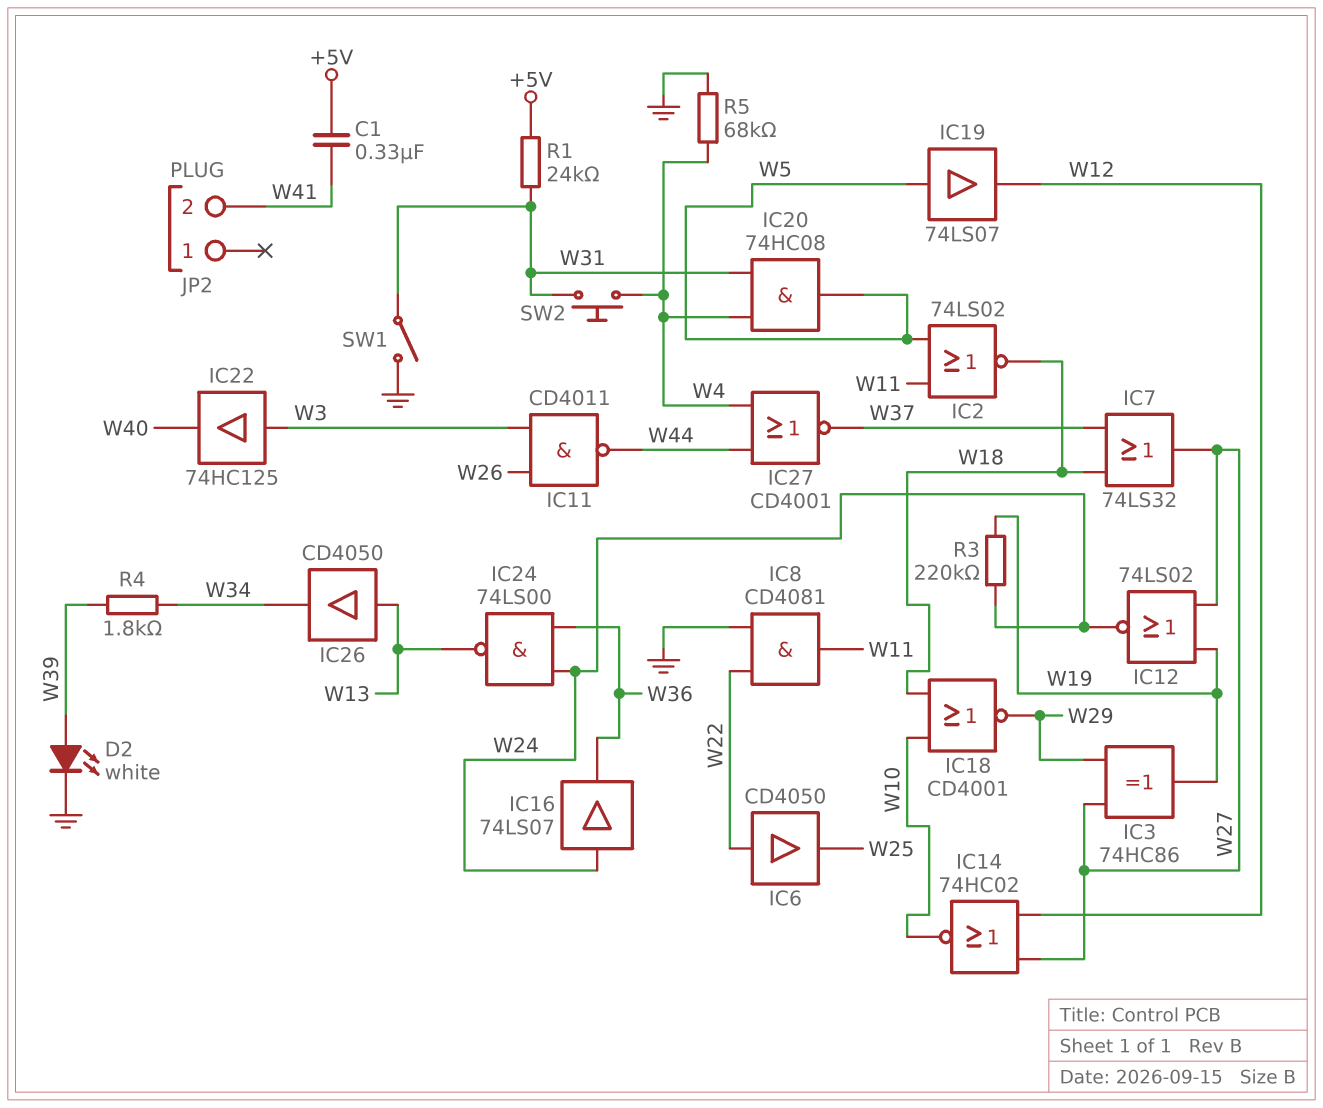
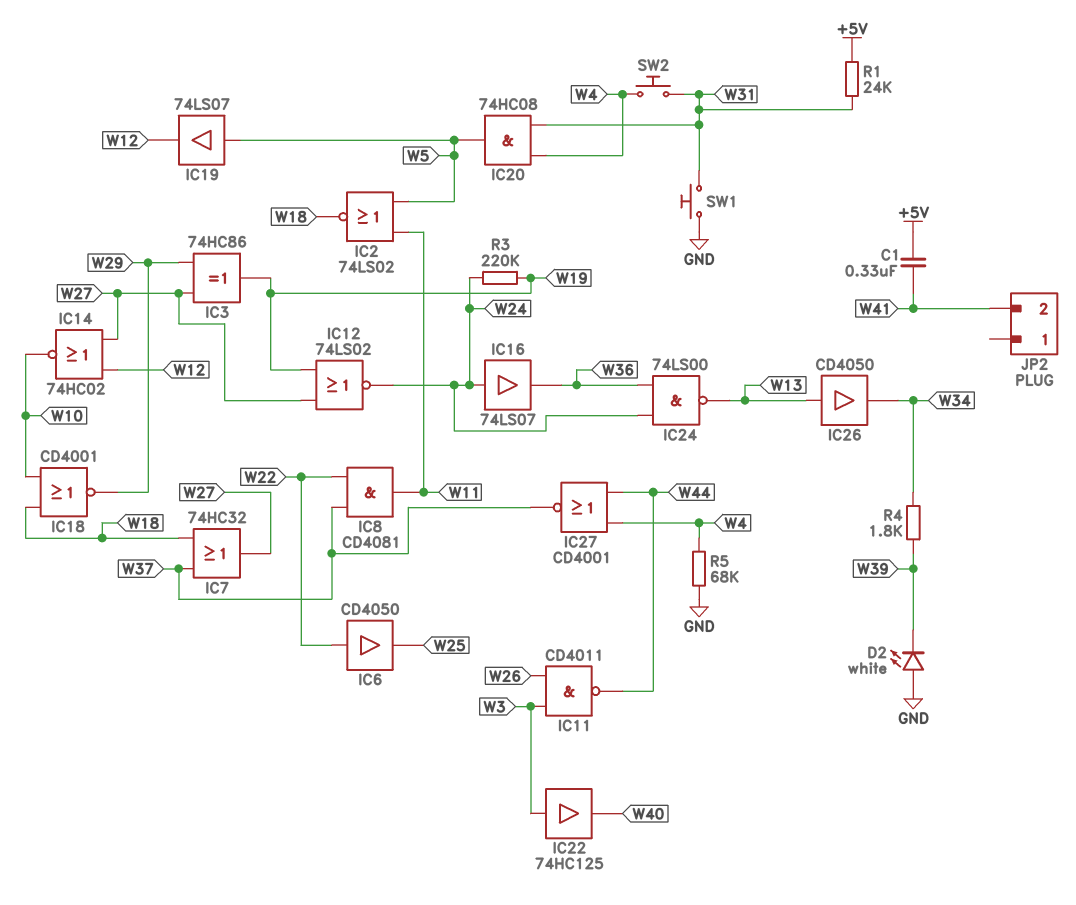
D2: LED white (A W39, K GND) -> LED white (A GND, K W39)
IC7: OR 74LS32 (in W18, in W37, out W27) -> OR 74HC32 (in W18, in W37, out W27)
IC8: AND CD4081 (in GND, in W22, out W11) -> AND CD4081 (in W22, in W37, out W11)
SW1: switch (GND, W31) -> button (GND, W31)

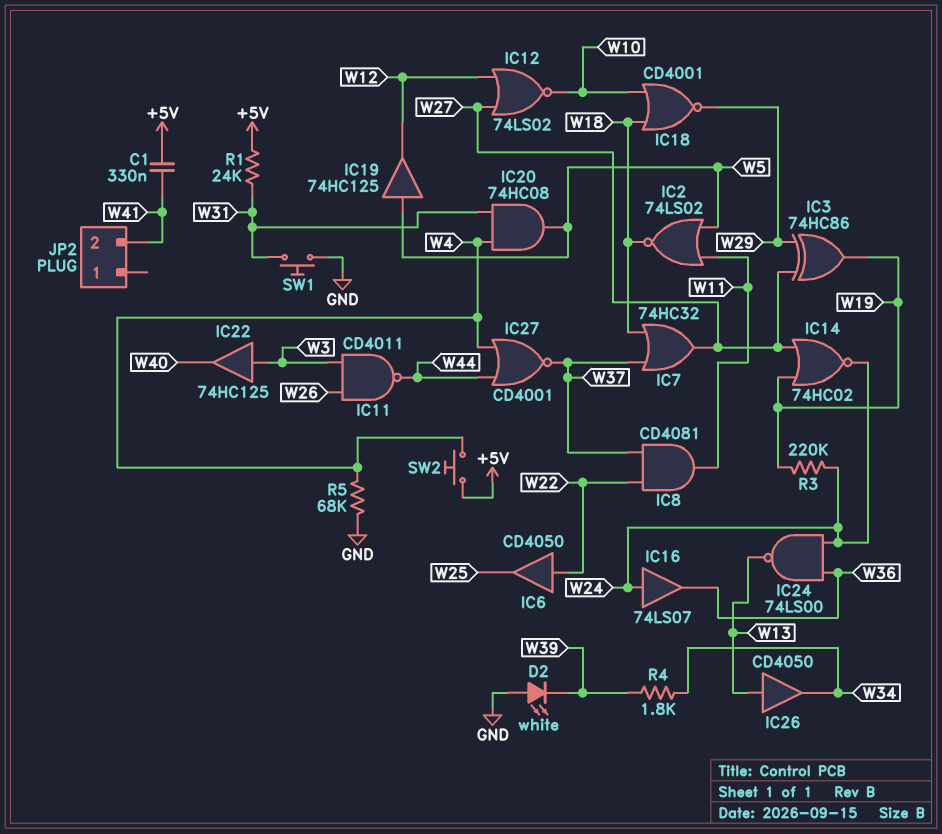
IC12: NOR 74LS02 (in W19, in W27, out W24) -> NOR 74LS02 (in W12, in W27, out W10)
IC14: NOR 74HC02 (in W12, in W27, out W10) -> NOR 74HC02 (in W19, in W27, out W24)
IC19: buffer 74LS07 (in W5, out W12) -> buffer 74HC125 (in W5, out W12)
SW2: button (W4, W31) -> button (+5V, W4)

